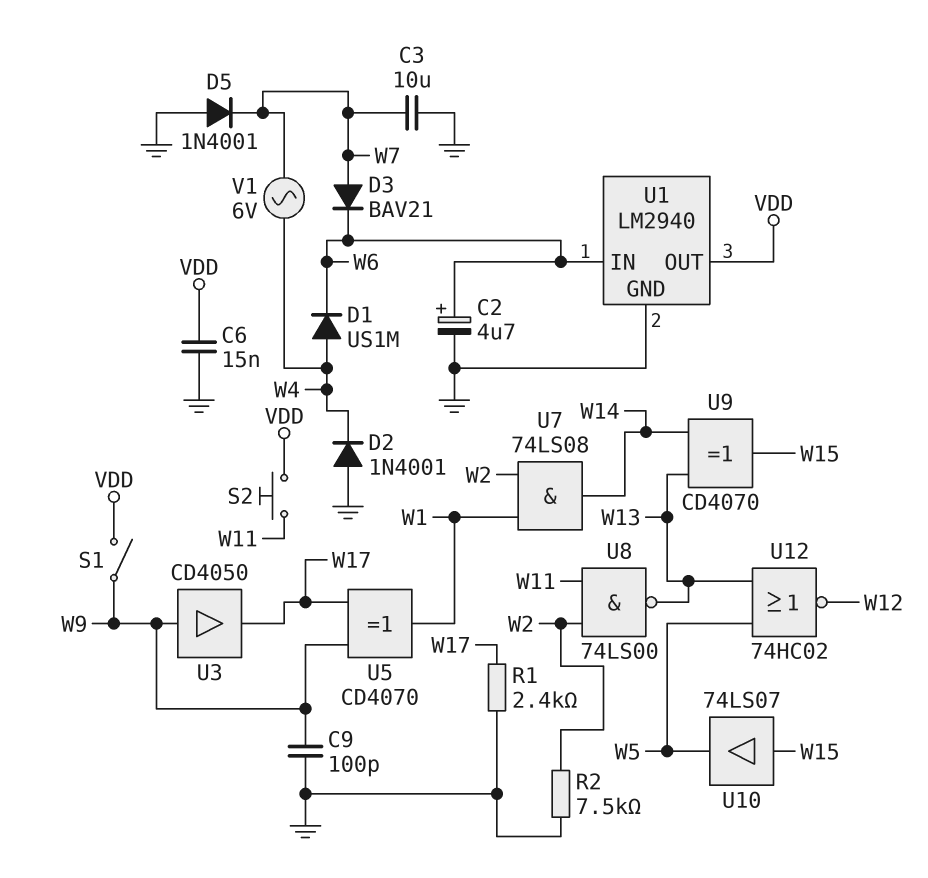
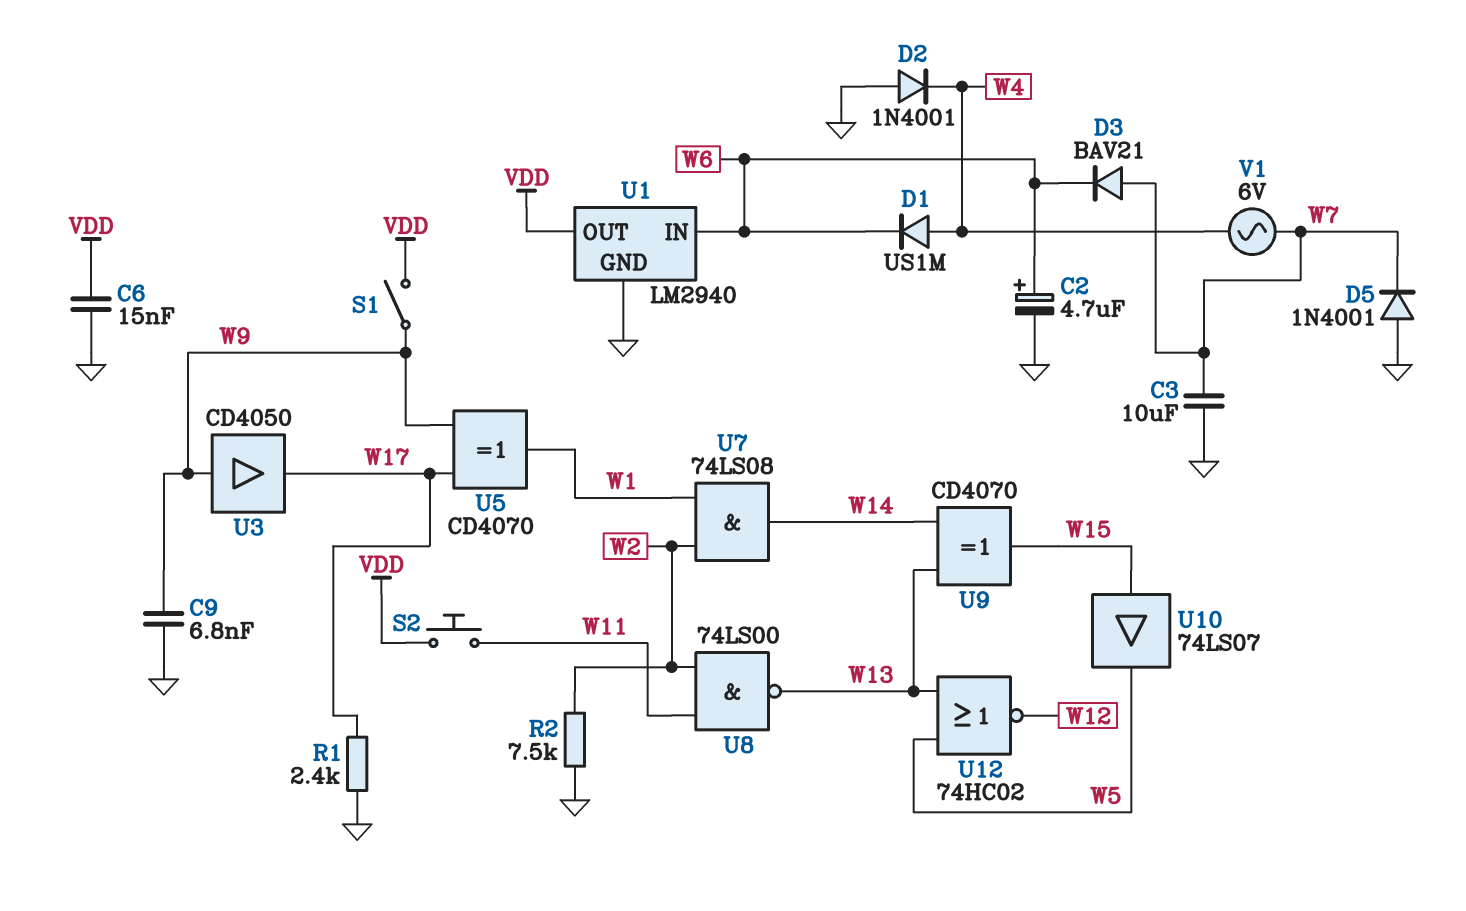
C9: 100pF (GND, W9) -> 6.8nF (GND, W9)

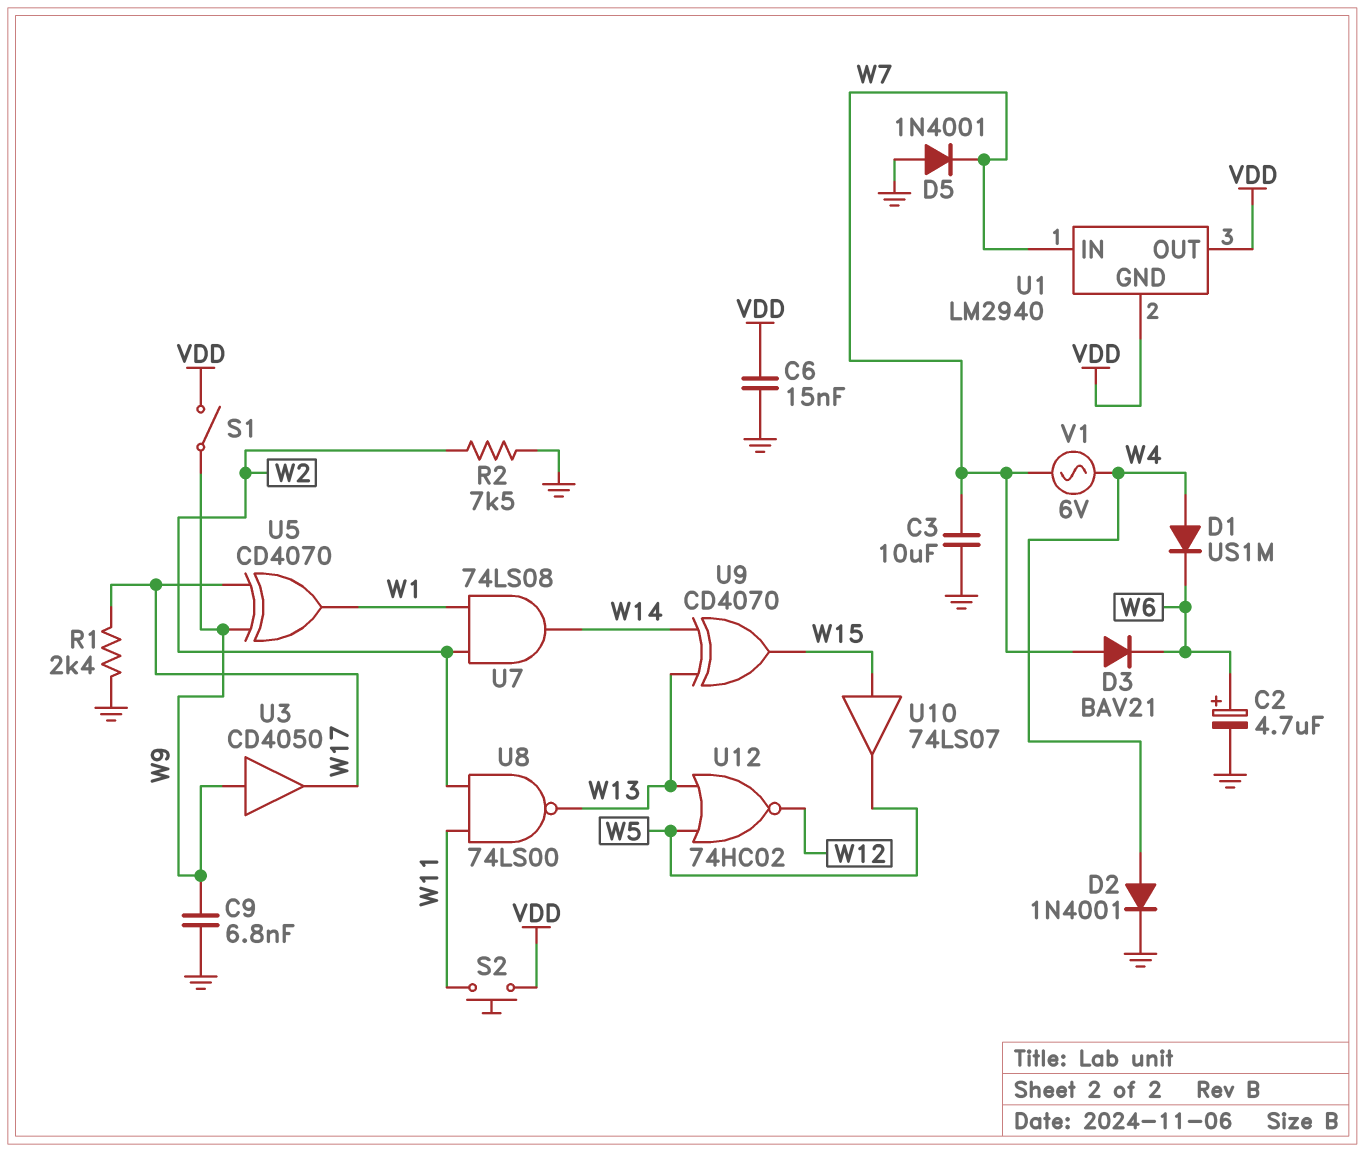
D2: diode 1N4001 (A GND, K W4) -> diode 1N4001 (A W4, K GND)
U1 pin GND: GND -> VDD
U1 pin IN: W6 -> W7

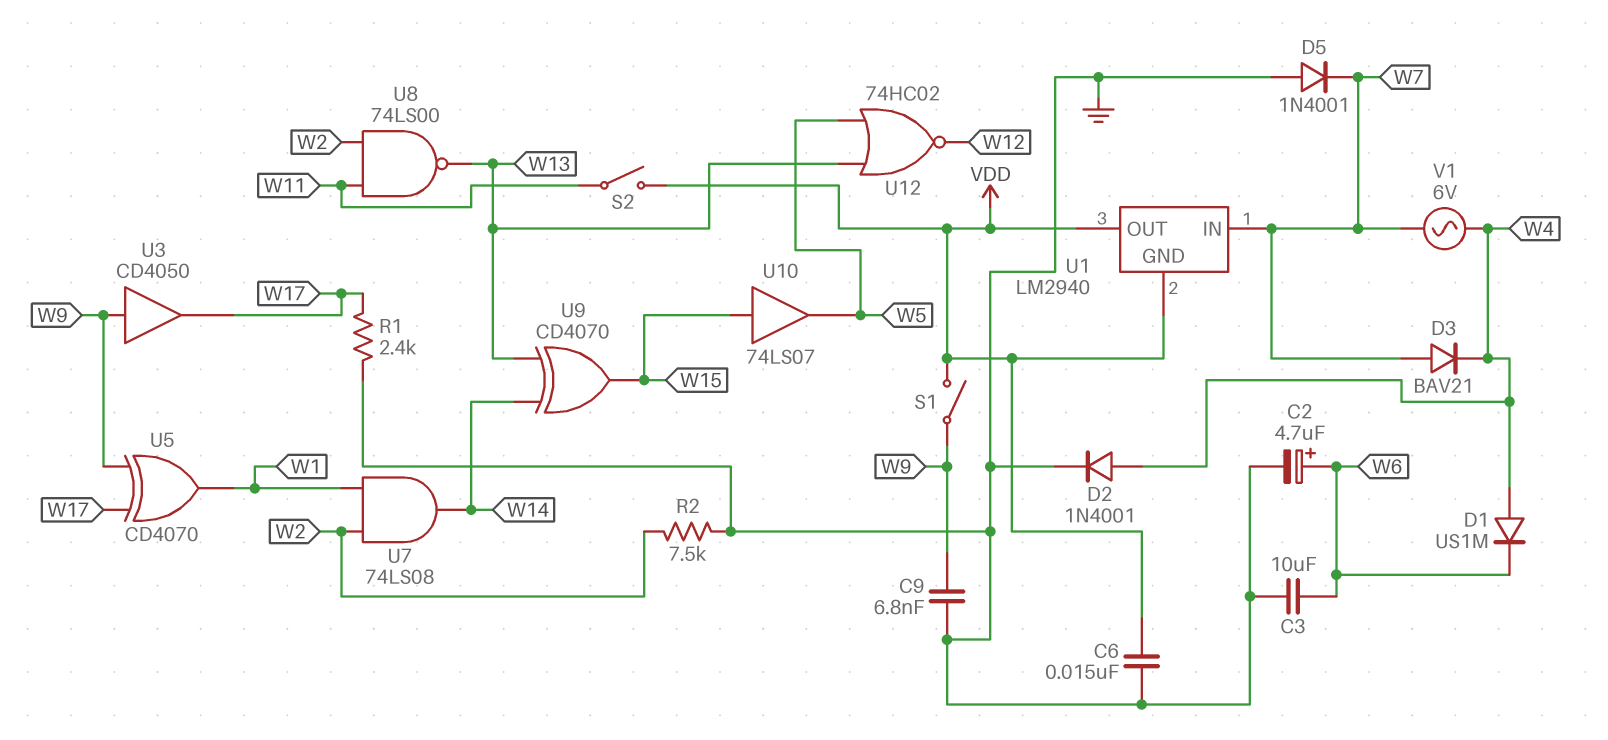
C3: 10uF (GND, W7) -> 10uF (GND, W6)
D3: diode BAV21 (A W7, K W6) -> diode BAV21 (A W7, K W4)
S2: button (VDD, W11) -> switch (VDD, W11)

